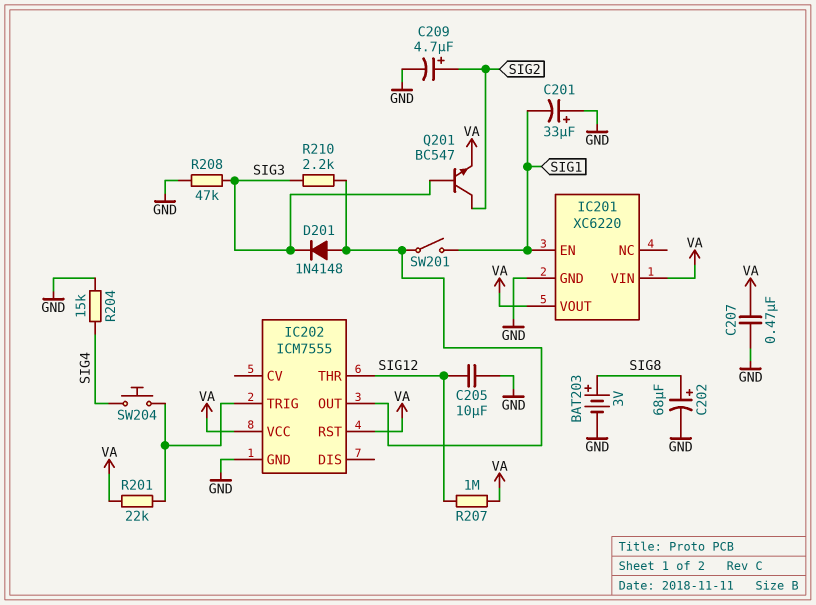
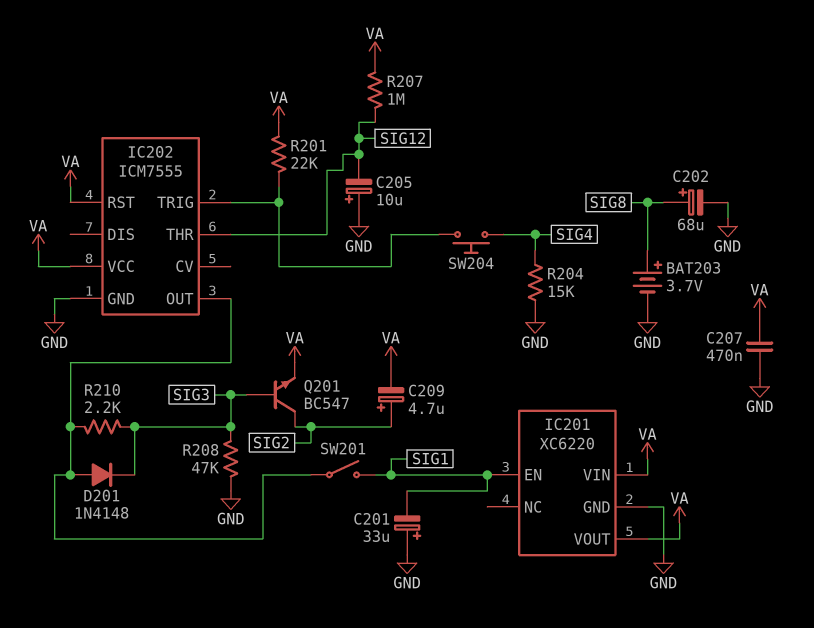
BAT203: 3V (plus SIG8, minus GND) -> 3.7V (plus SIG8, minus GND)
C205: 10uF (GND, SIG12) -> 10uF (plus GND, minus SIG12)
C209: 4.7uF (plus SIG2, minus GND) -> 4.7uF (plus SIG2, minus VA)

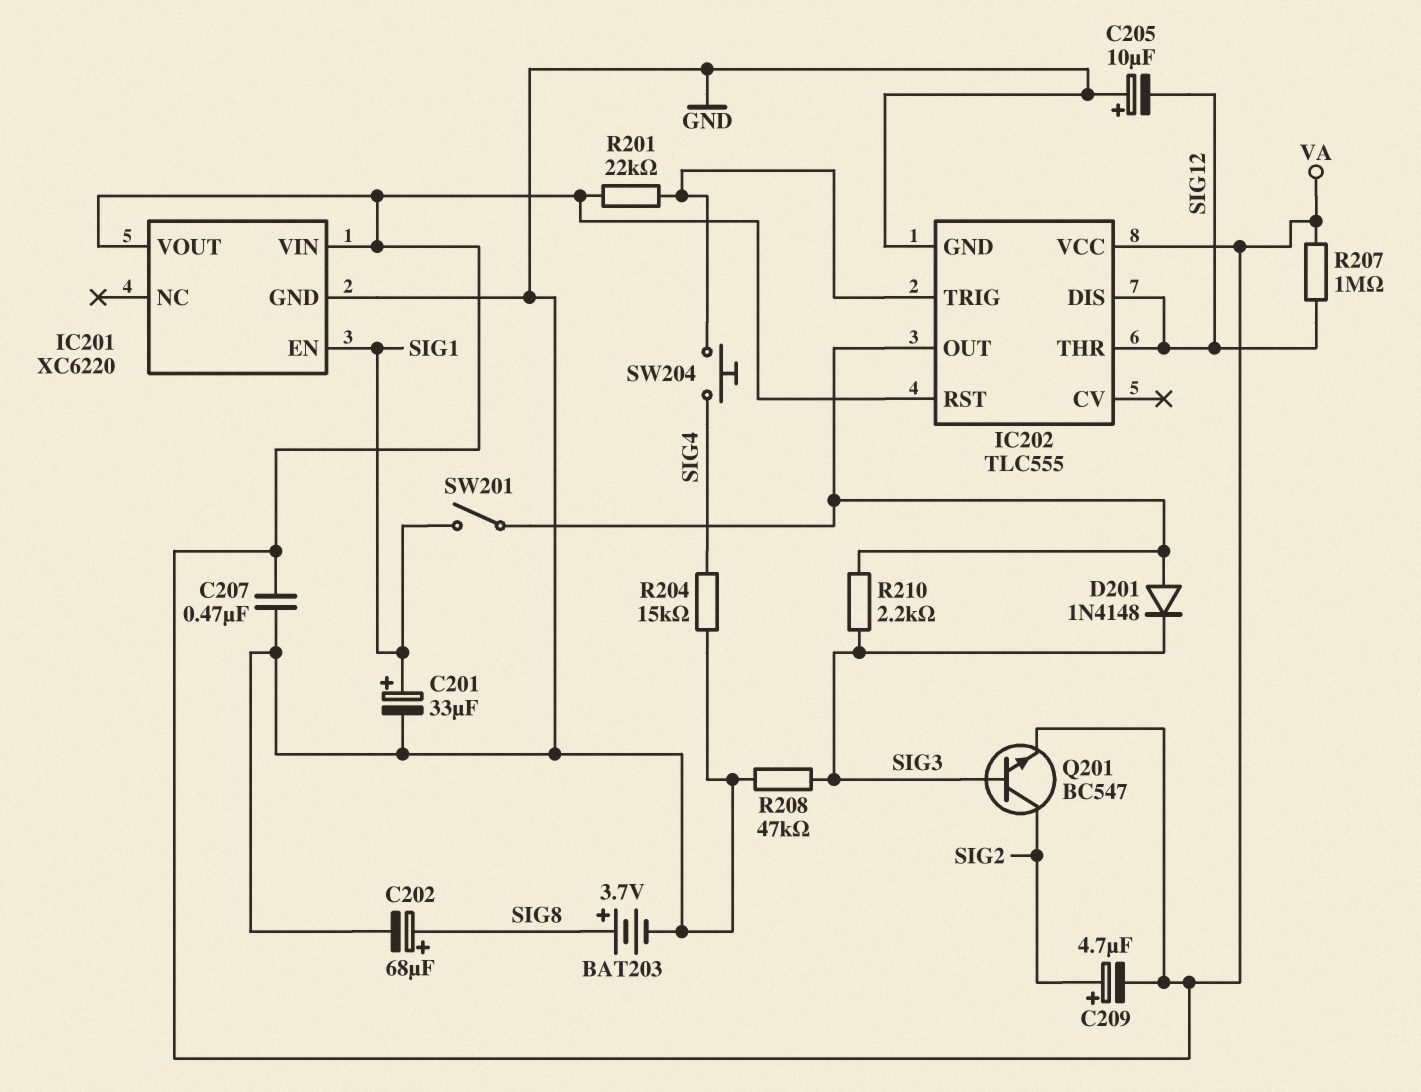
C201: 33uF (plus GND, minus SIG1) -> 33uF (plus SIG1, minus GND)
IC202: ICM7555 -> TLC555
IC202 pin DIS: none -> SIG12

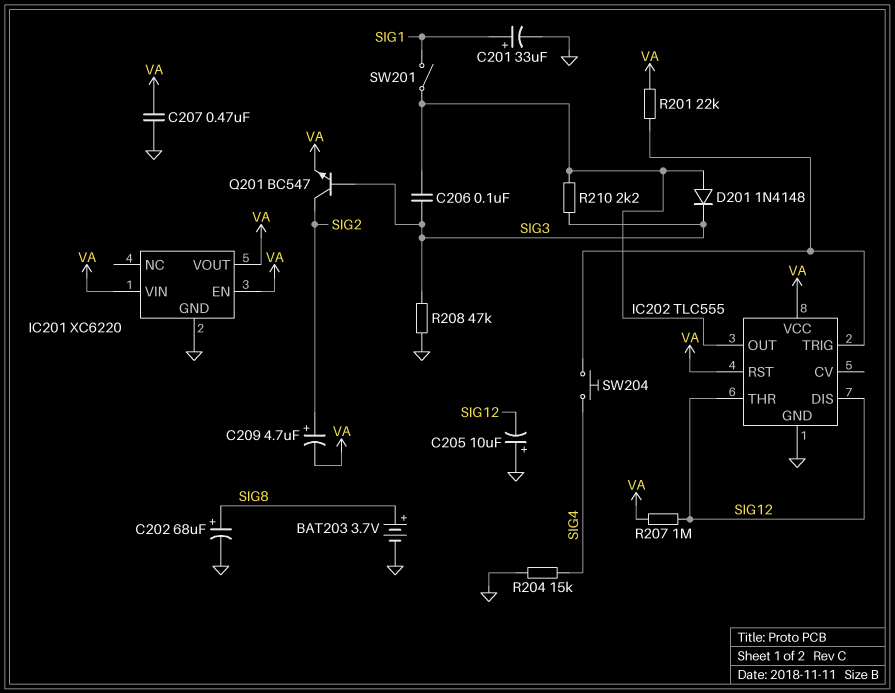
C206: none -> 100nF (IC202/OUT, SIG3)
IC201 pin EN: SIG1 -> VA

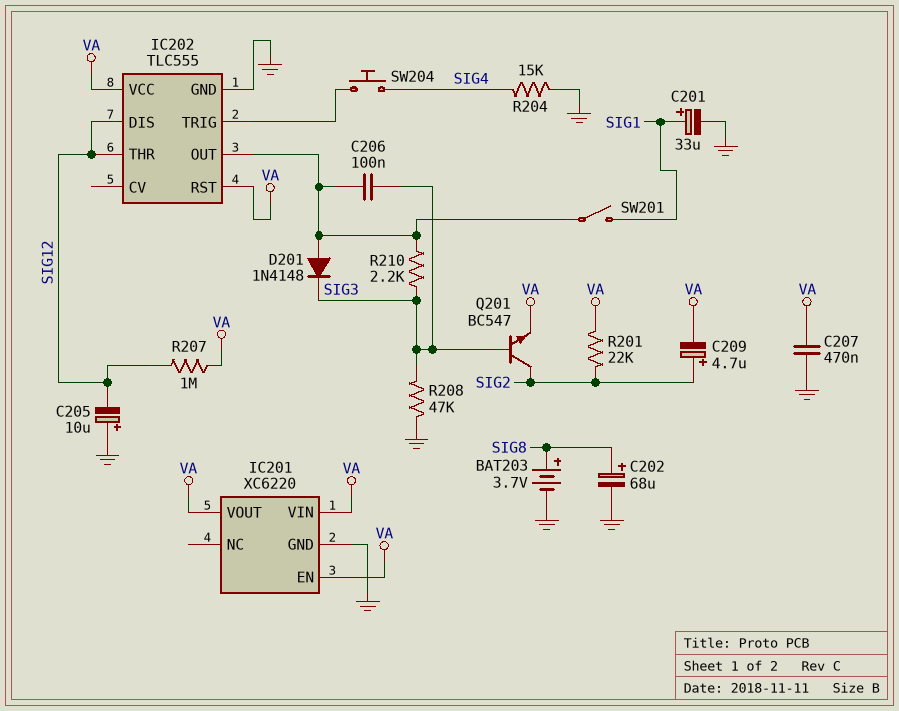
R201: 22k (IC202/TRIG, VA) -> 22k (SIG2, VA)

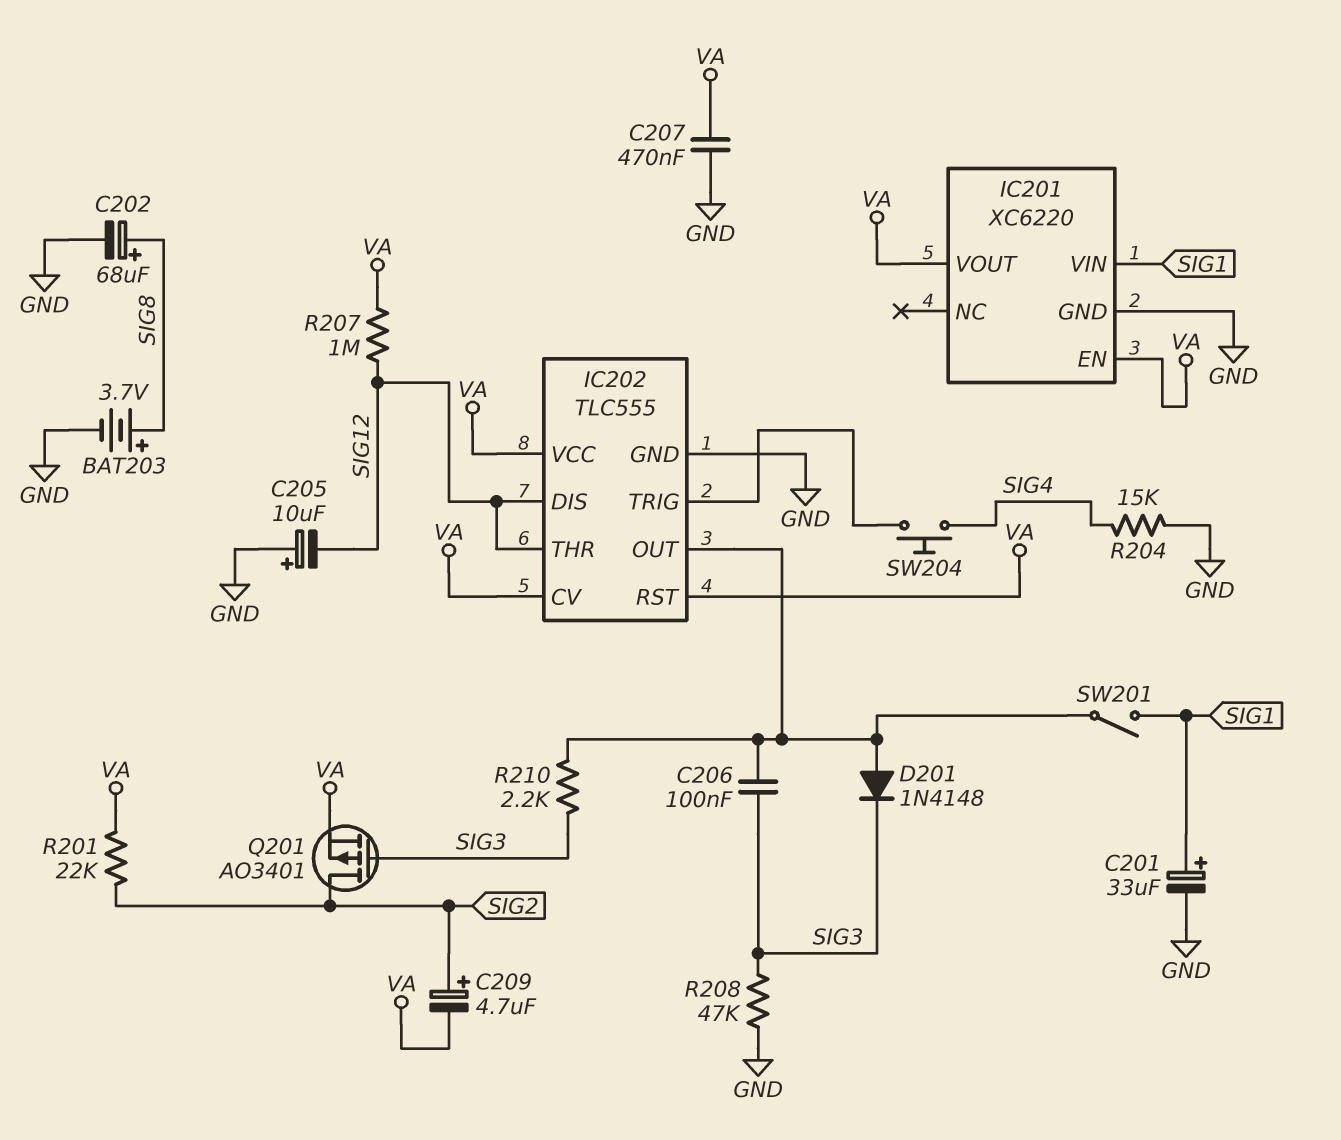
IC201 pin VIN: VA -> SIG1
IC202 pin CV: none -> VA
Q201: NPN BC547 (B SIG3, C SIG2, E VA) -> PMOS AO3401 (G SIG3, D SIG2, S VA)

